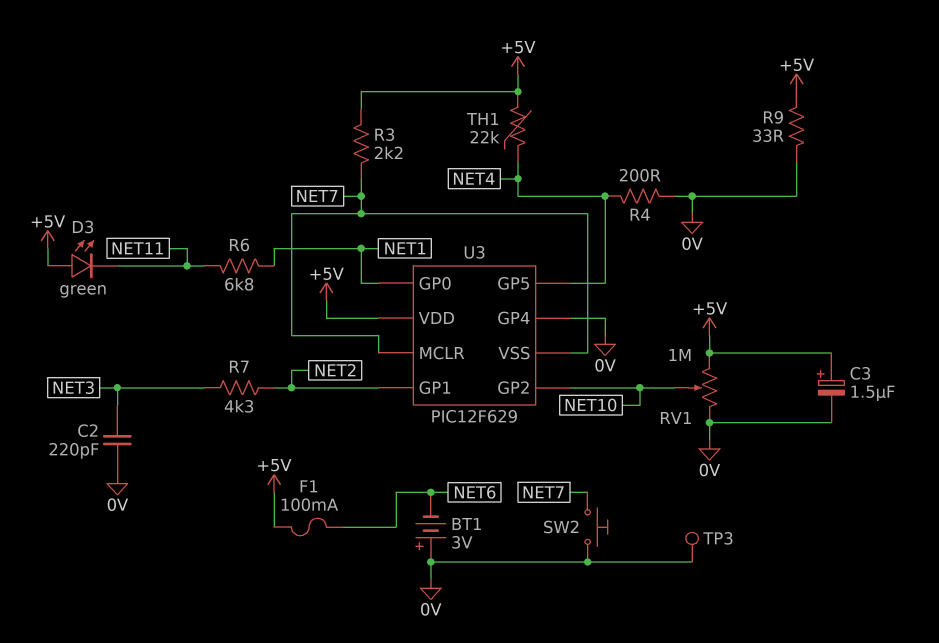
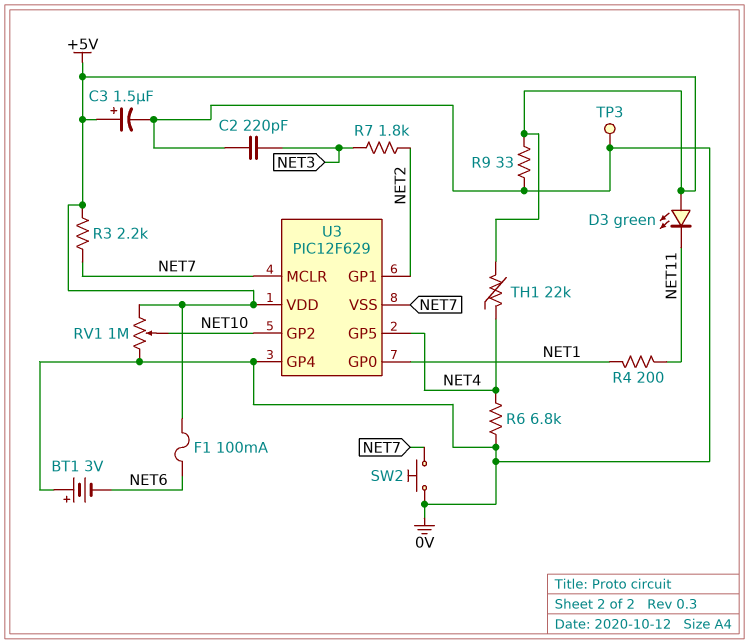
R4: 200 (0V, NET4) -> 200 (NET1, NET11)
R6: 6.8k (NET1, NET11) -> 6.8k (0V, NET4)
R7: 4.3k (NET2, NET3) -> 1.8k (NET2, NET3)

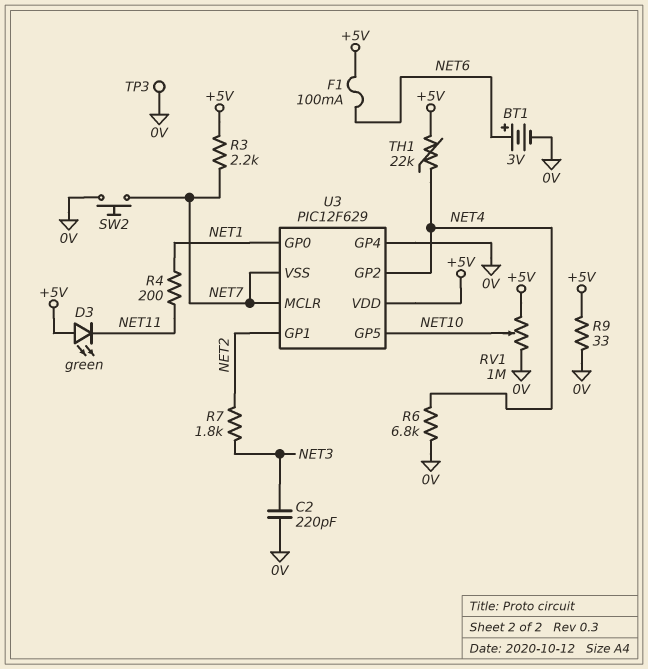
BT1: 3V (plus 0V, minus NET6) -> 3V (plus NET6, minus 0V)
C3: 1.5uF (plus +5V, minus 0V) -> none
U3 pin GP2: NET10 -> NET4
U3 pin GP5: NET4 -> NET10

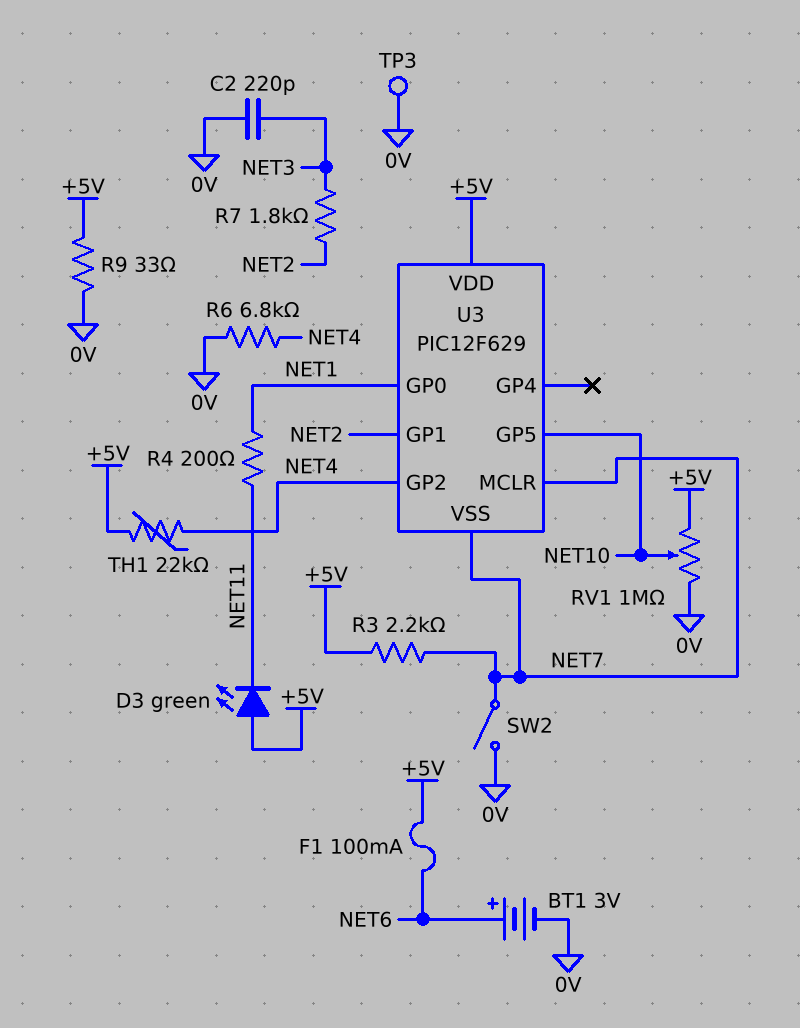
SW2: button (0V, NET7) -> switch (0V, NET7)
U3 pin GP4: 0V -> none

